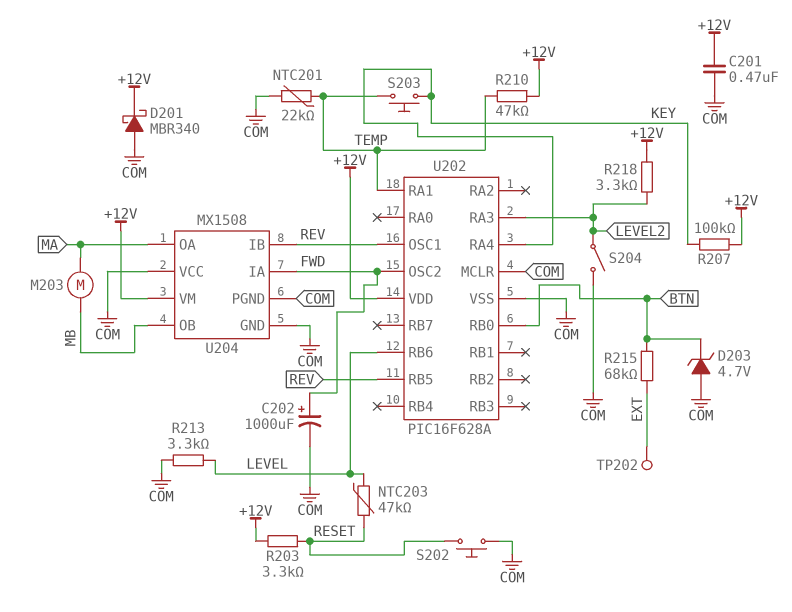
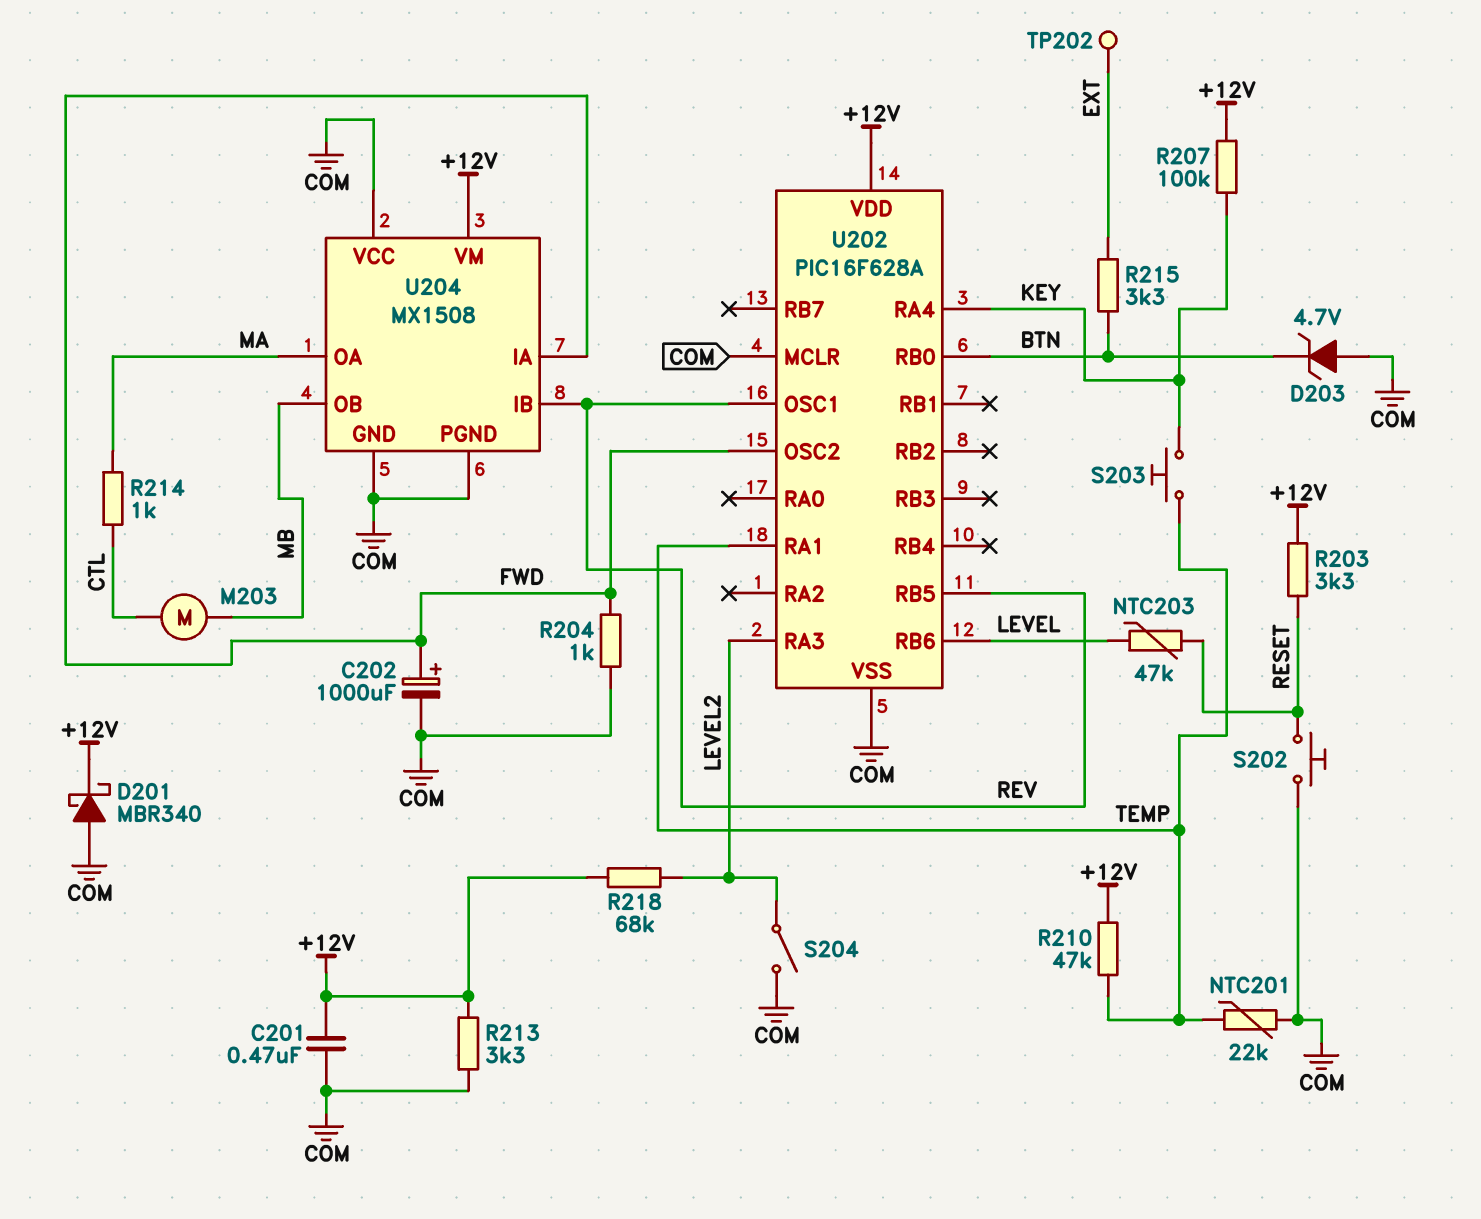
M203: motor (MA, MB) -> motor (CTL, MB)
R204: none -> 1k (COM, FWD)
R213: 3.3k (COM, LEVEL) -> 3.3k (+12V, COM)
R214: none -> 1k (CTL, MA)
R215: 68k (BTN, EXT) -> 3.3k (BTN, EXT)
R218: 3.3k (+12V, LEVEL2) -> 68k (+12V, LEVEL2)

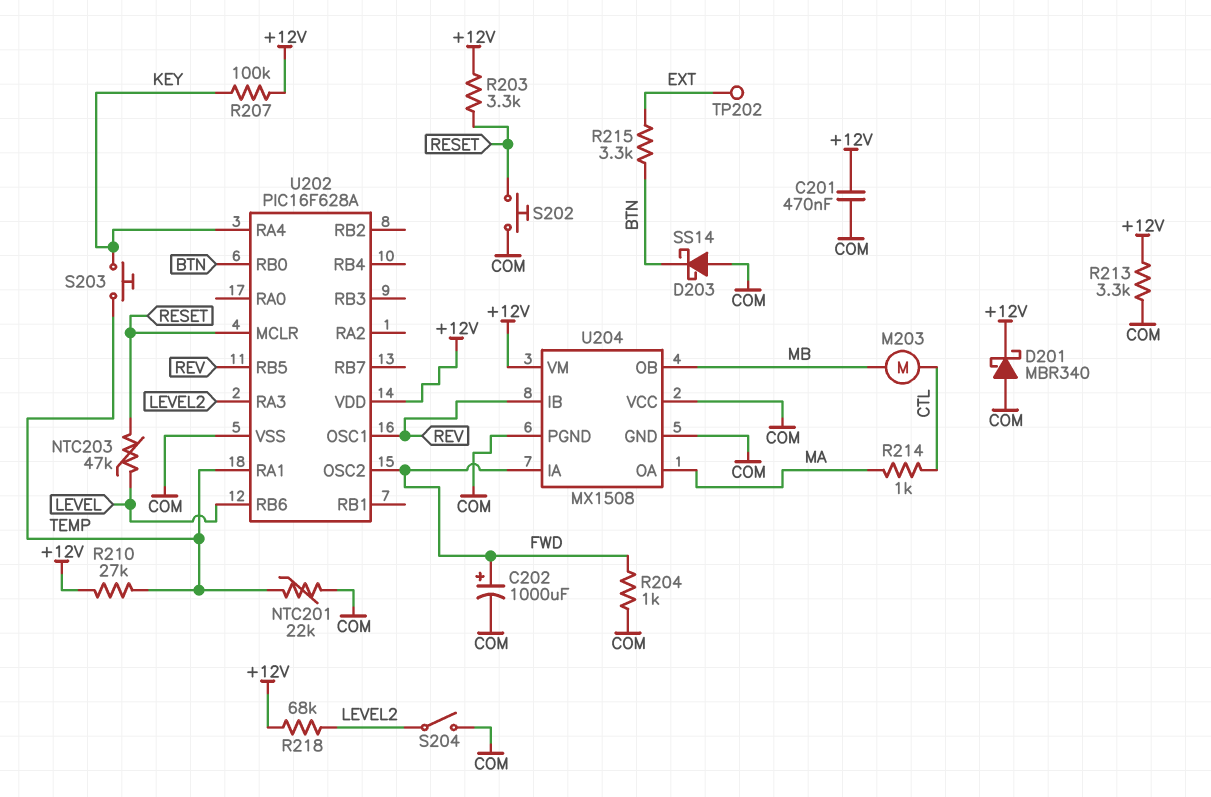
D203: zener 4.7V (A COM, K BTN) -> schottky SS14 (A COM, K BTN)
R210: 47k (+12V, TEMP) -> 27k (+12V, TEMP)
U202 pin MCLR: COM -> RESET

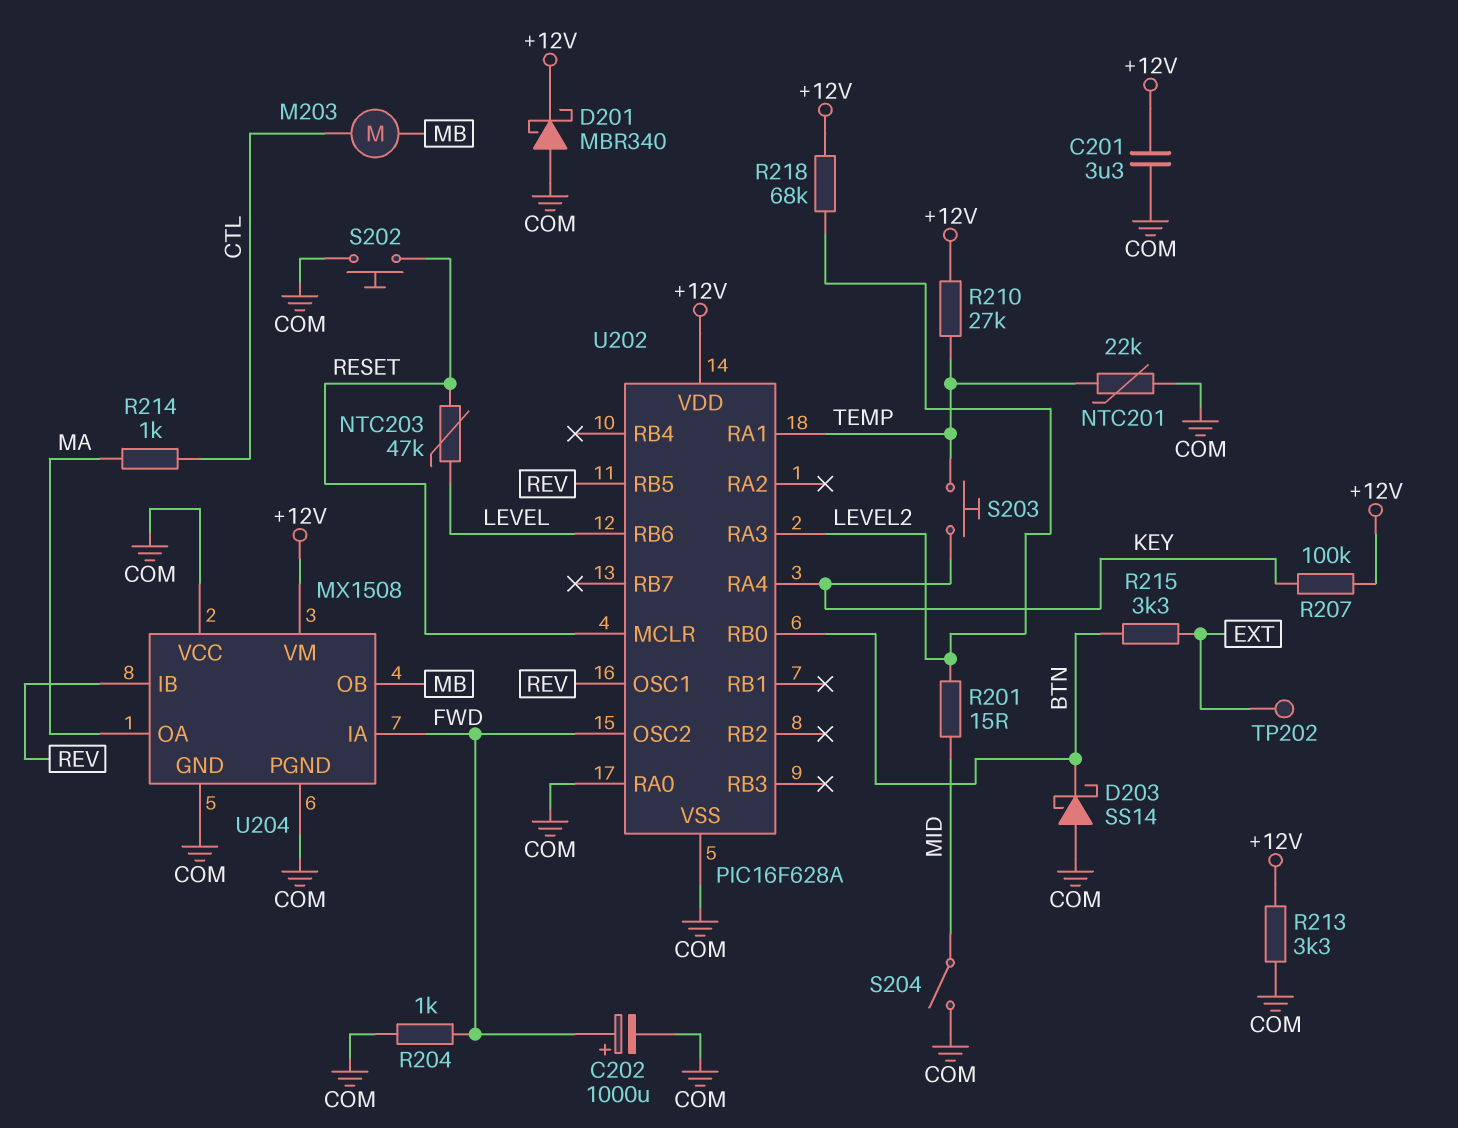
C201: 470nF (+12V, COM) -> 3.3uF (+12V, COM)
R201: none -> 15 (LEVEL2, MID)
R203: 3.3k (+12V, RESET) -> none
S204: switch (COM, LEVEL2) -> switch (COM, MID)
U202 pin RA0: none -> COM

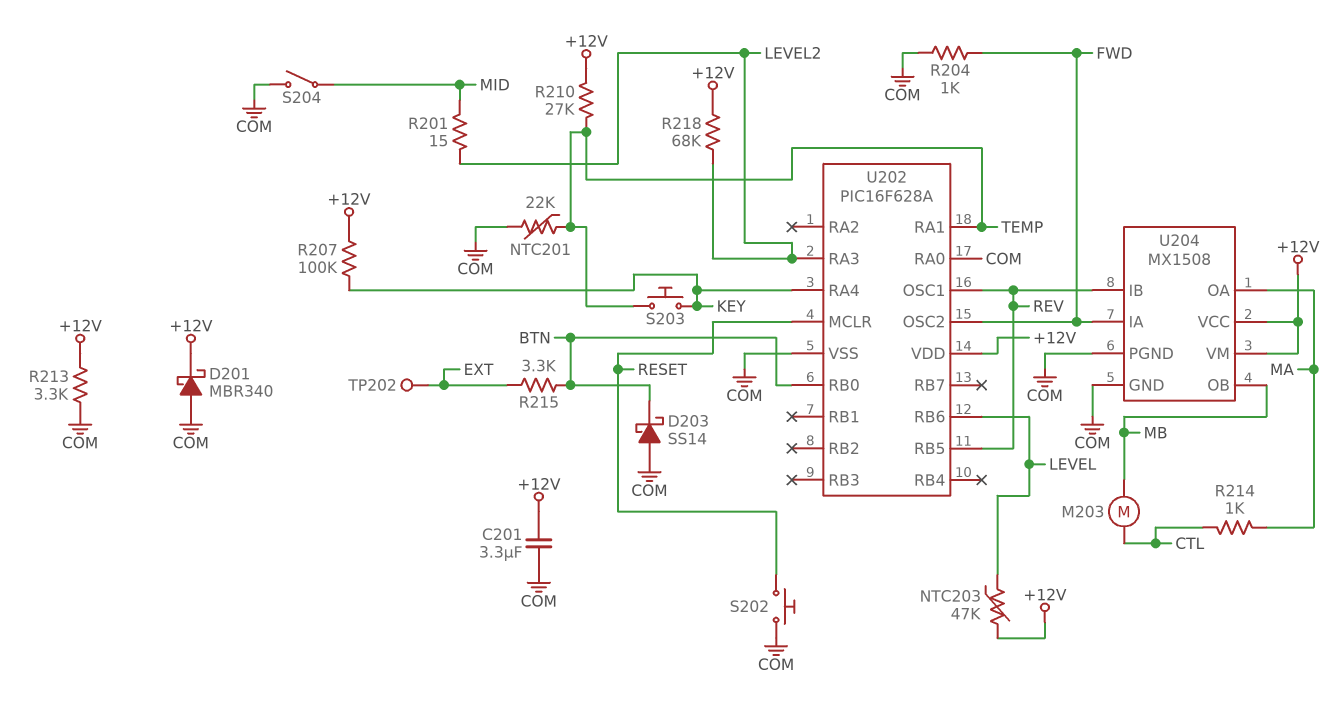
C202: 1000uF (plus FWD, minus COM) -> none
NTC203: 47k (LEVEL, RESET) -> 47k (+12V, LEVEL)
U204 pin VCC: COM -> +12V

